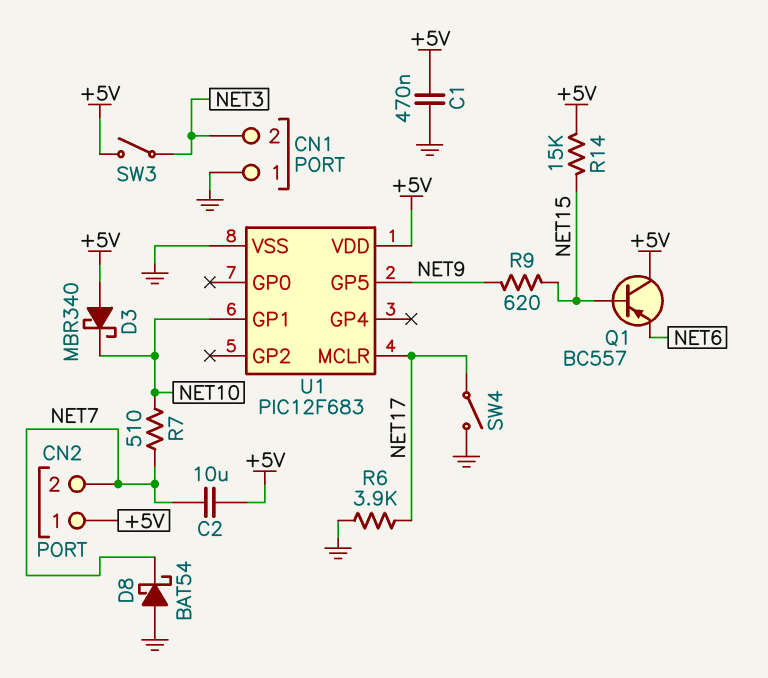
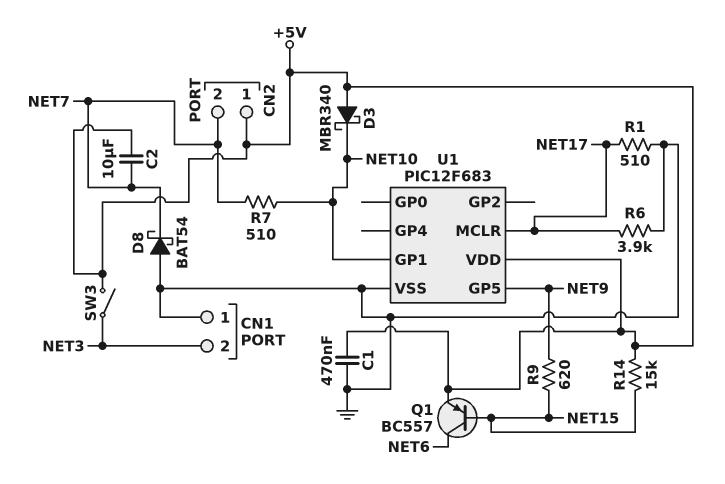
Q1: PNP BC557 (B NET15, C +5V, E NET6) -> PNP BC557 (B NET15, C NET6, E +5V)
R1: none -> 510 (GND, NET17)
SW4: switch (GND, NET17) -> none

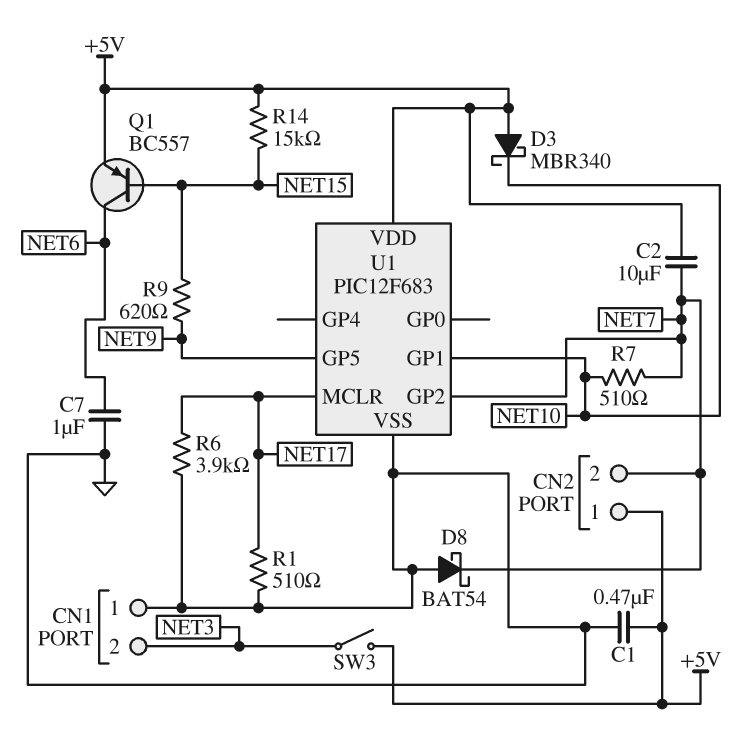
C7: none -> 1uF (GND, NET6)
U1 pin GP2: none -> NET7

